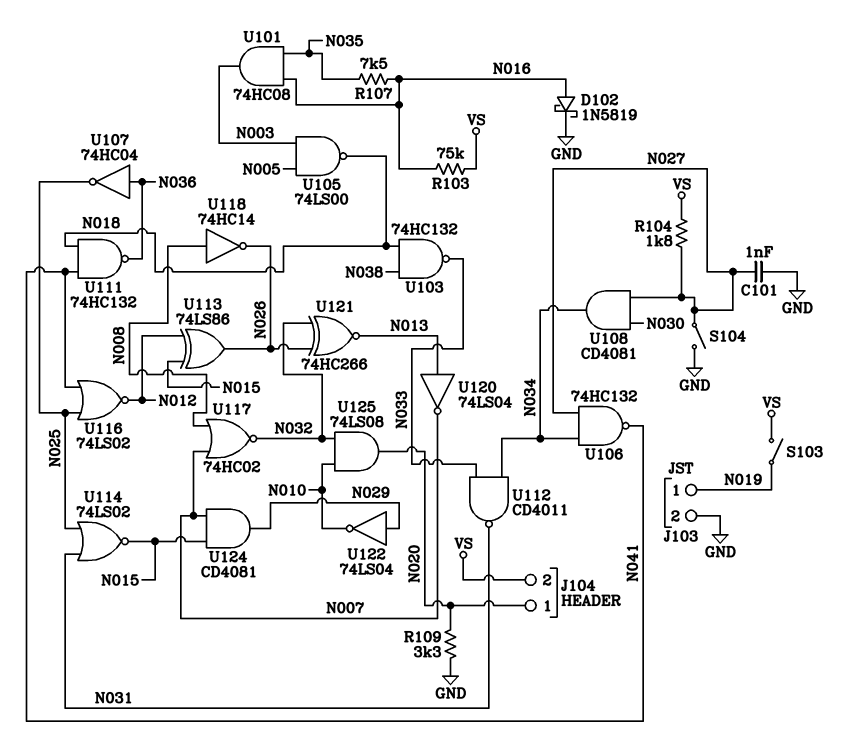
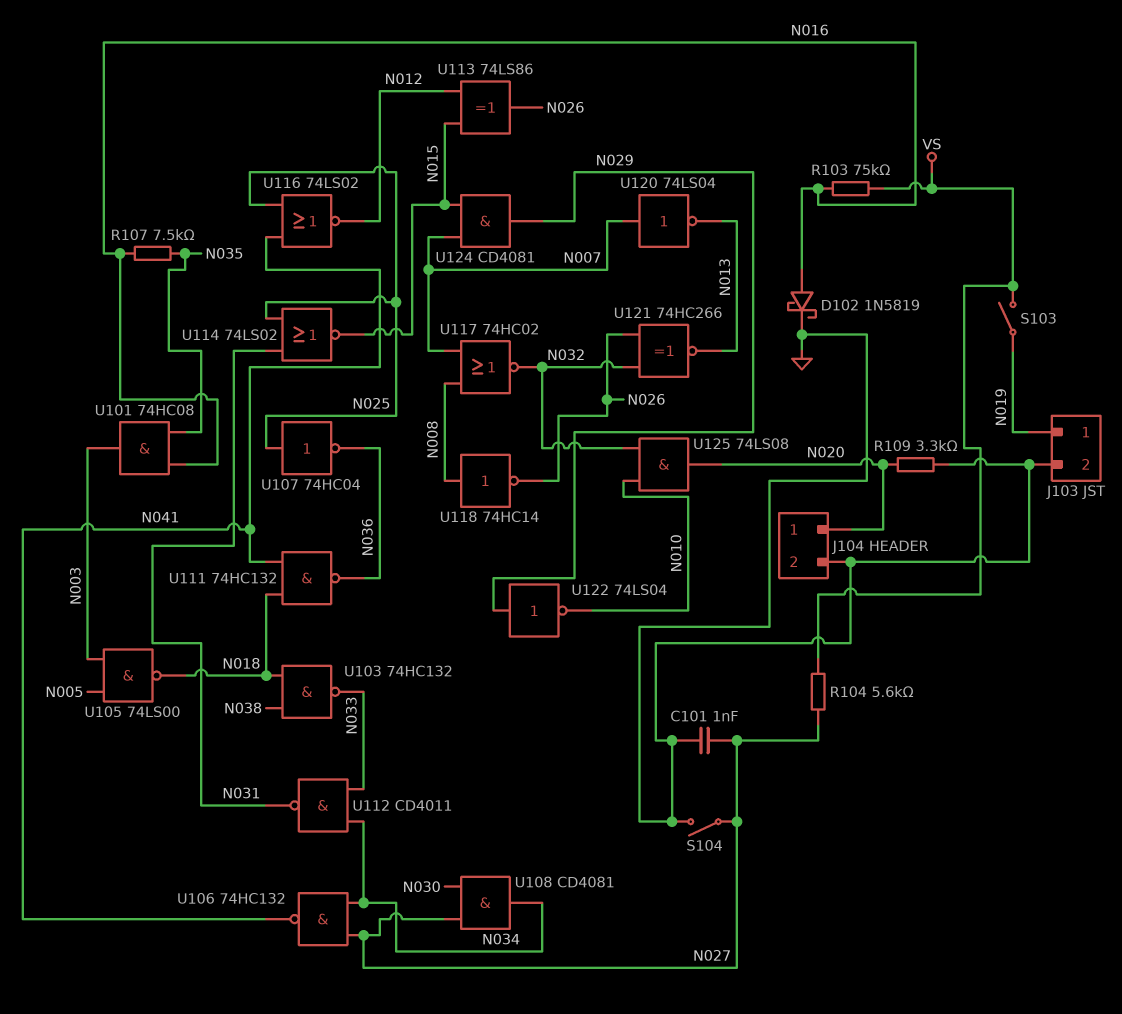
J104 pin 2: VS -> GND
R104: 1.8k (N027, VS) -> 5.6k (N027, VS)
U107: NOT 74HC04 (in N036, out N025) -> NOT 74HC04 (in N025, out N036)
U120: NOT 74LS04 (in N013, out N007) -> NOT 74LS04 (in N007, out N013)

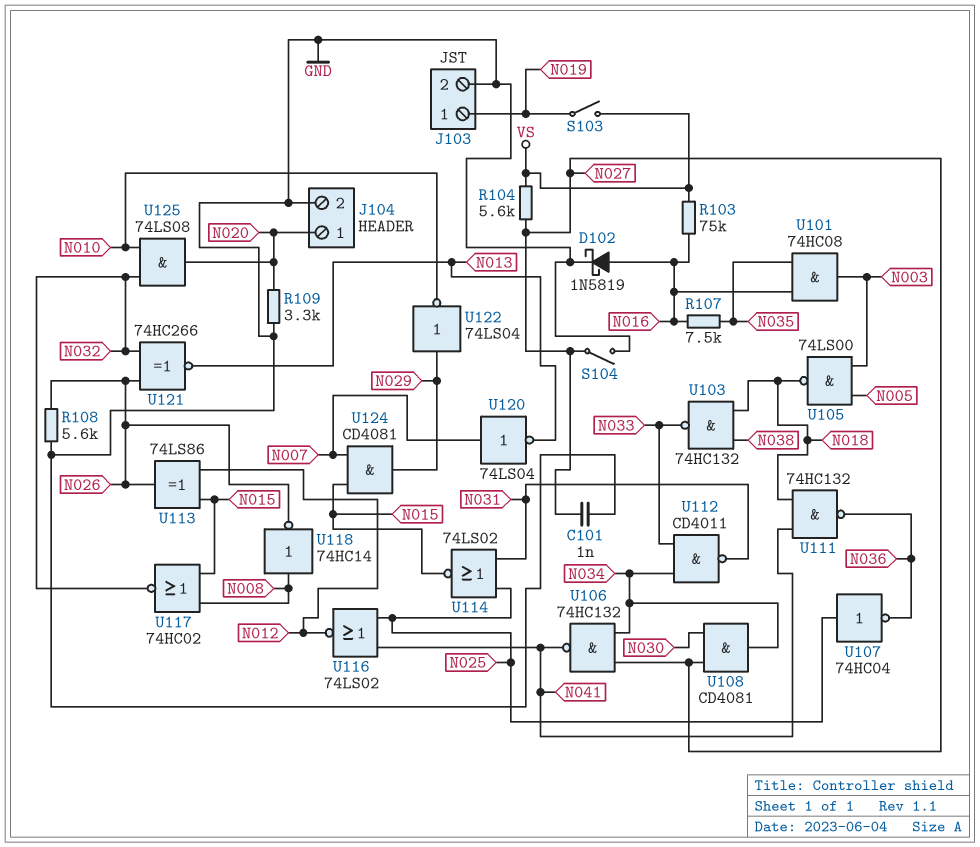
R108: none -> 5.6k (GND, N026)
U117: NOR 74HC02 (in N007, in N008, out N032) -> NOR 74HC02 (in N008, in N015, out N032)

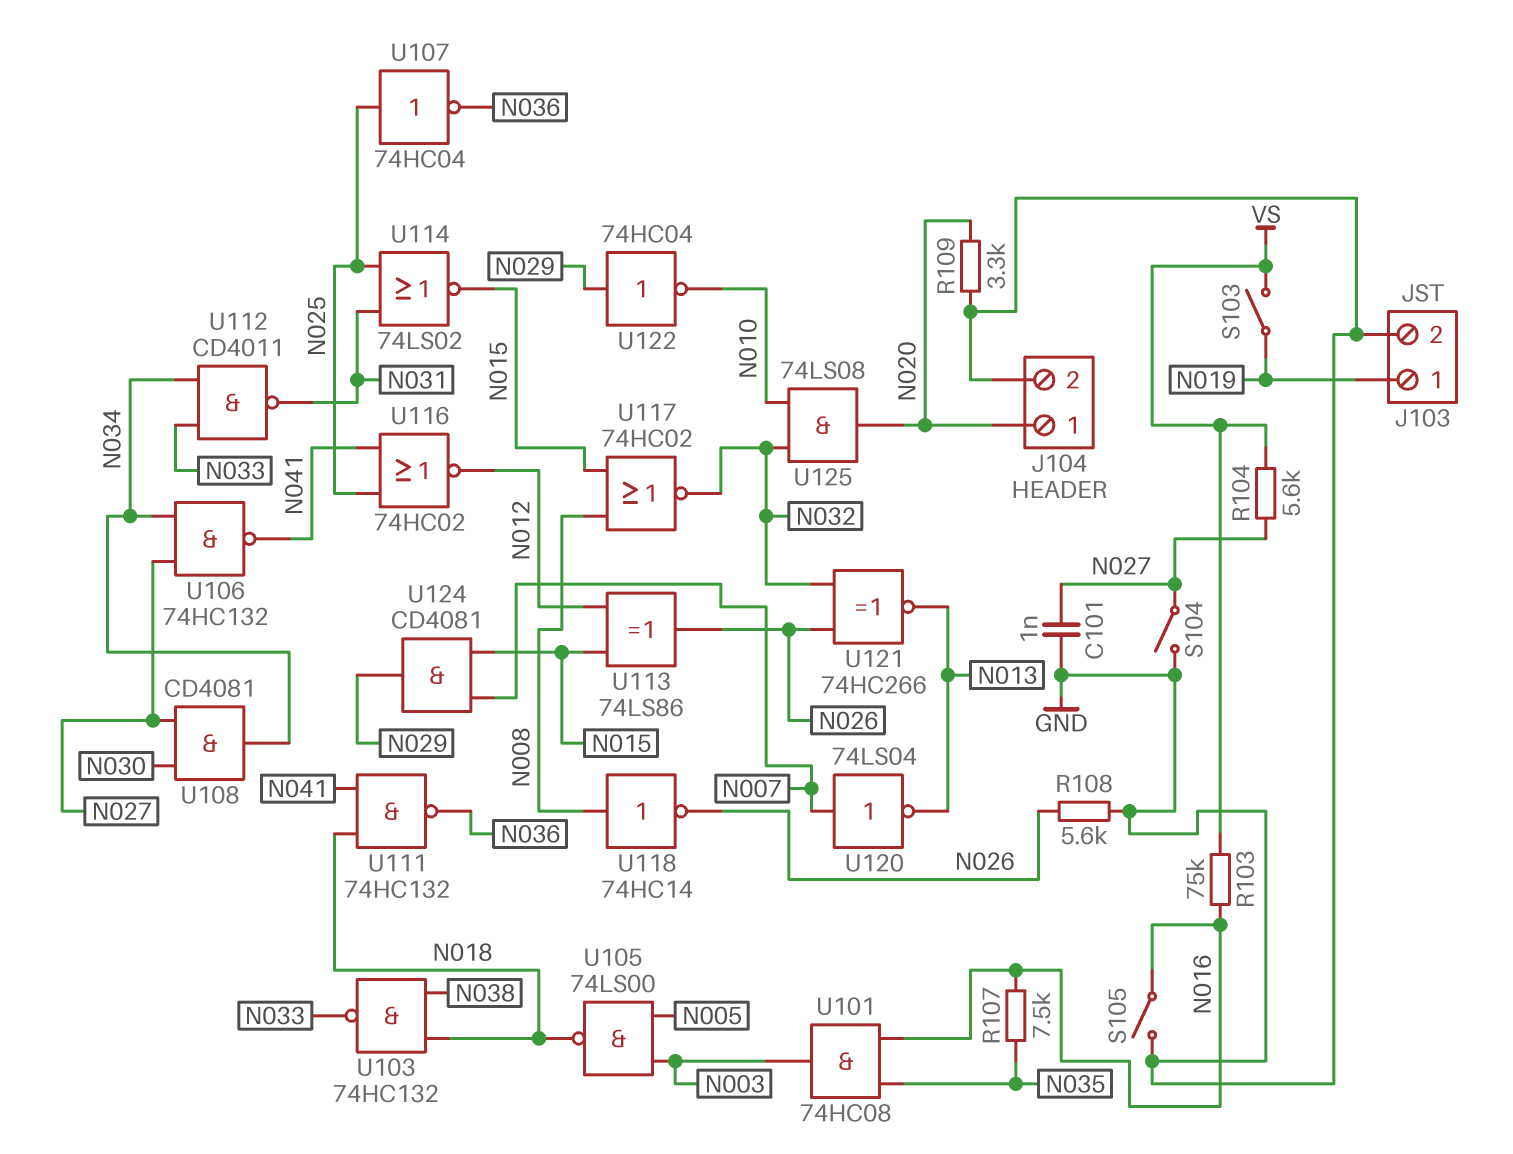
D102: schottky 1N5819 (A N016, K GND) -> none
S105: none -> switch (GND, N016)
U116: NOR 74LS02 (in N025, in N041, out N012) -> NOR 74HC02 (in N025, in N041, out N012)
U122: NOT 74LS04 (in N029, out N010) -> NOT 74HC04 (in N029, out N010)

